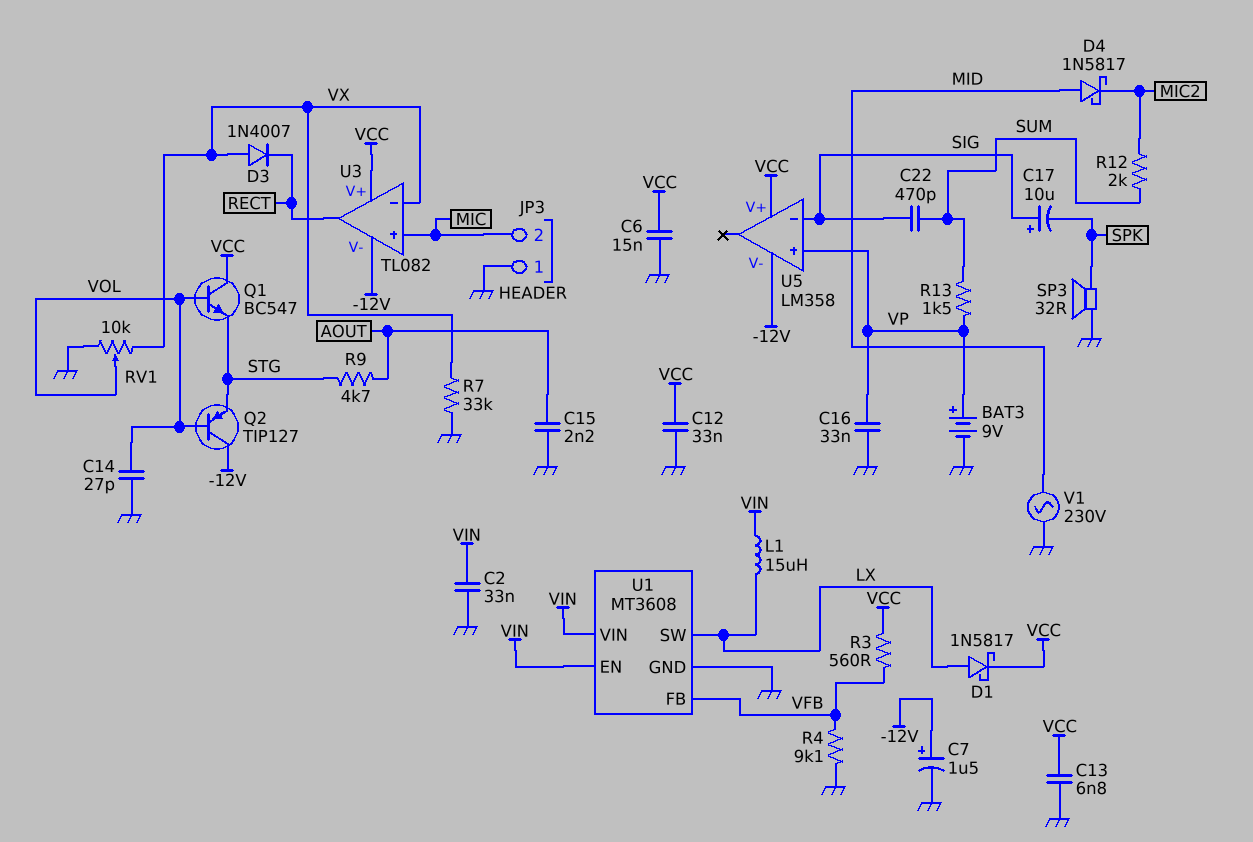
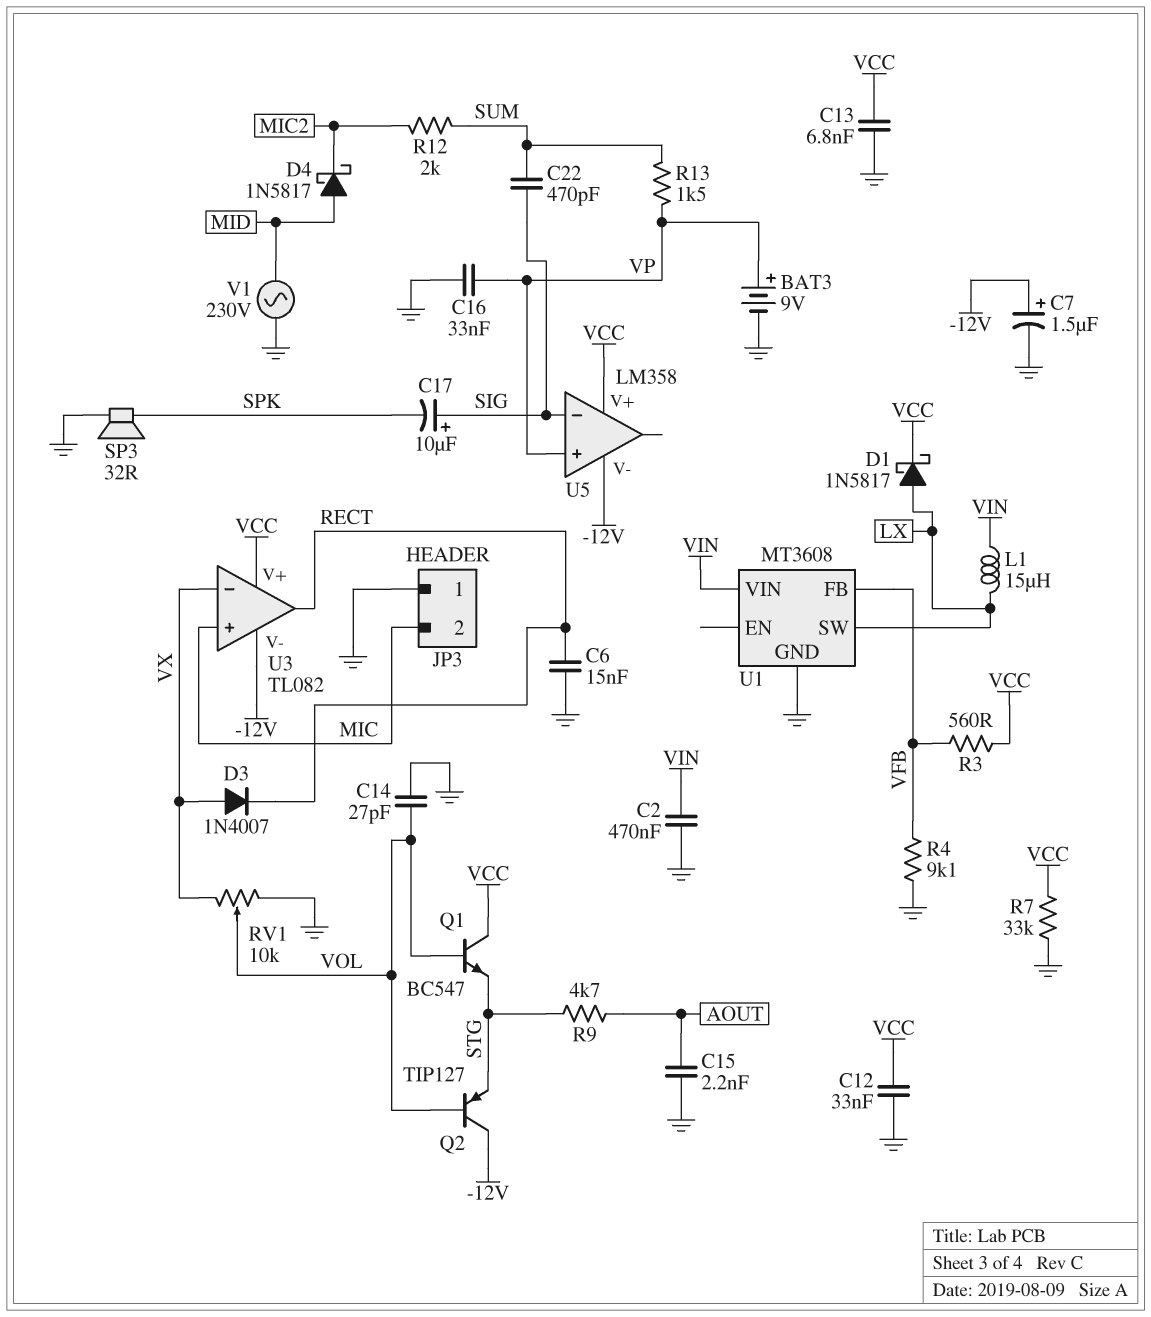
C2: 33nF (GND, VIN) -> 470nF (GND, VIN)
C6: 15nF (GND, VCC) -> 15nF (GND, RECT)
R7: 33k (GND, VX) -> 33k (GND, VCC)
U1 pin EN: VIN -> none

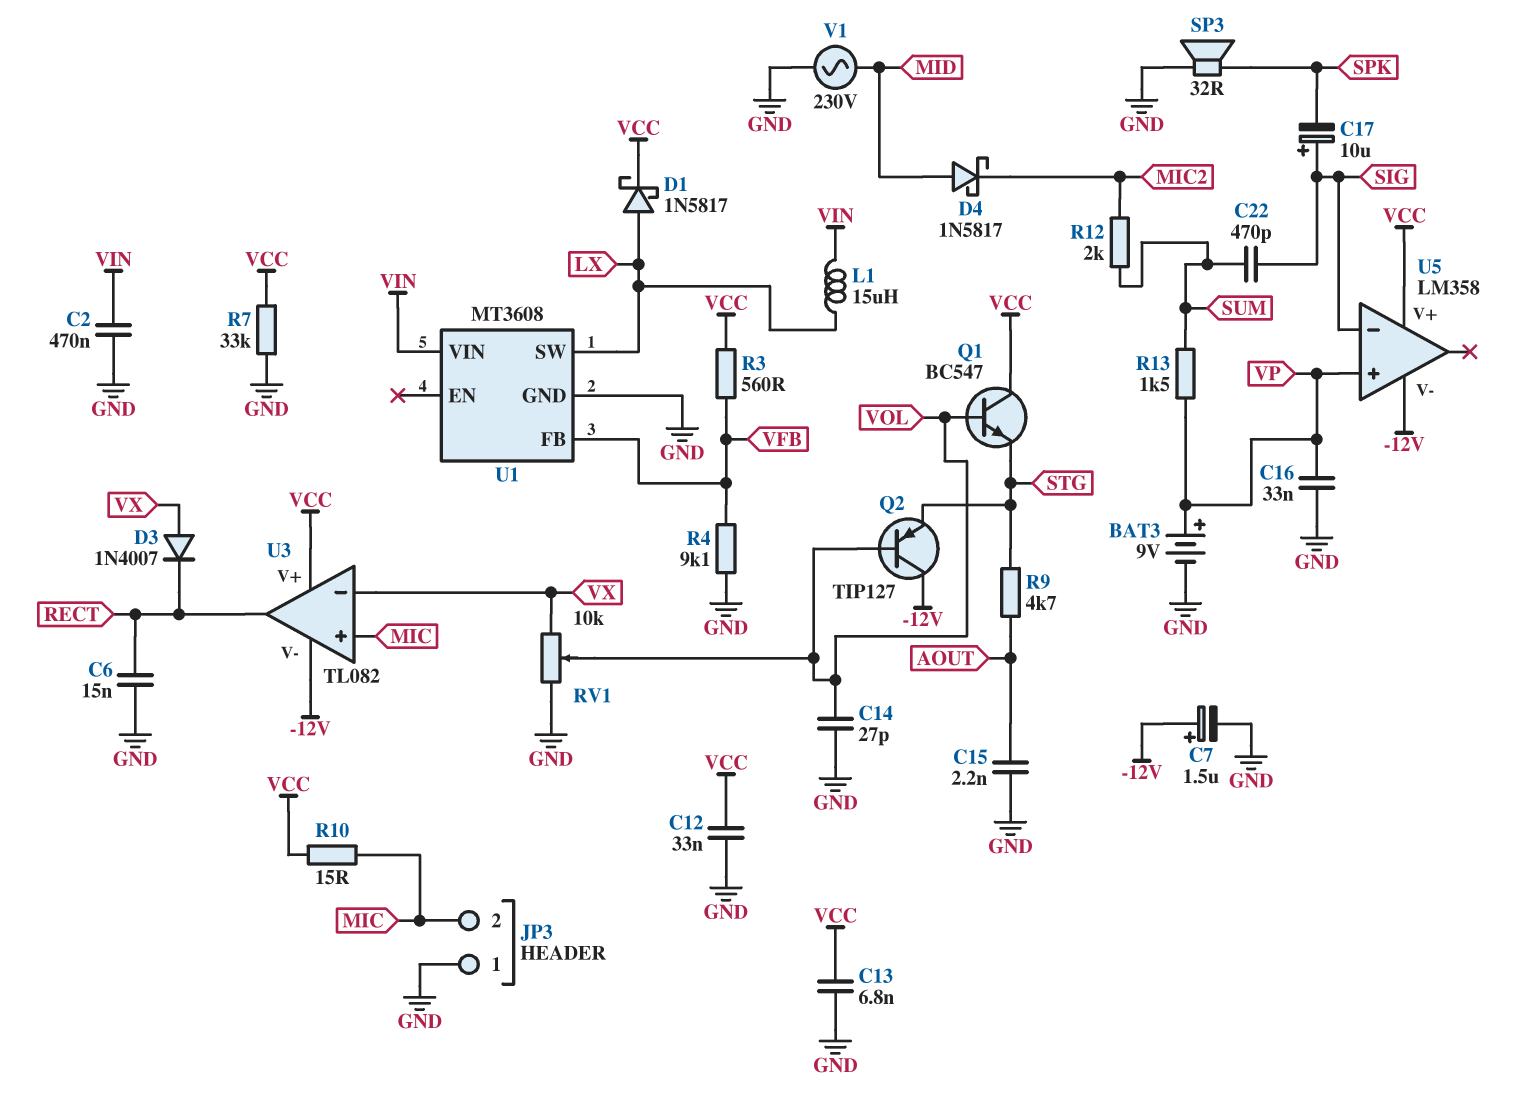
R10: none -> 15 (MIC, VCC)

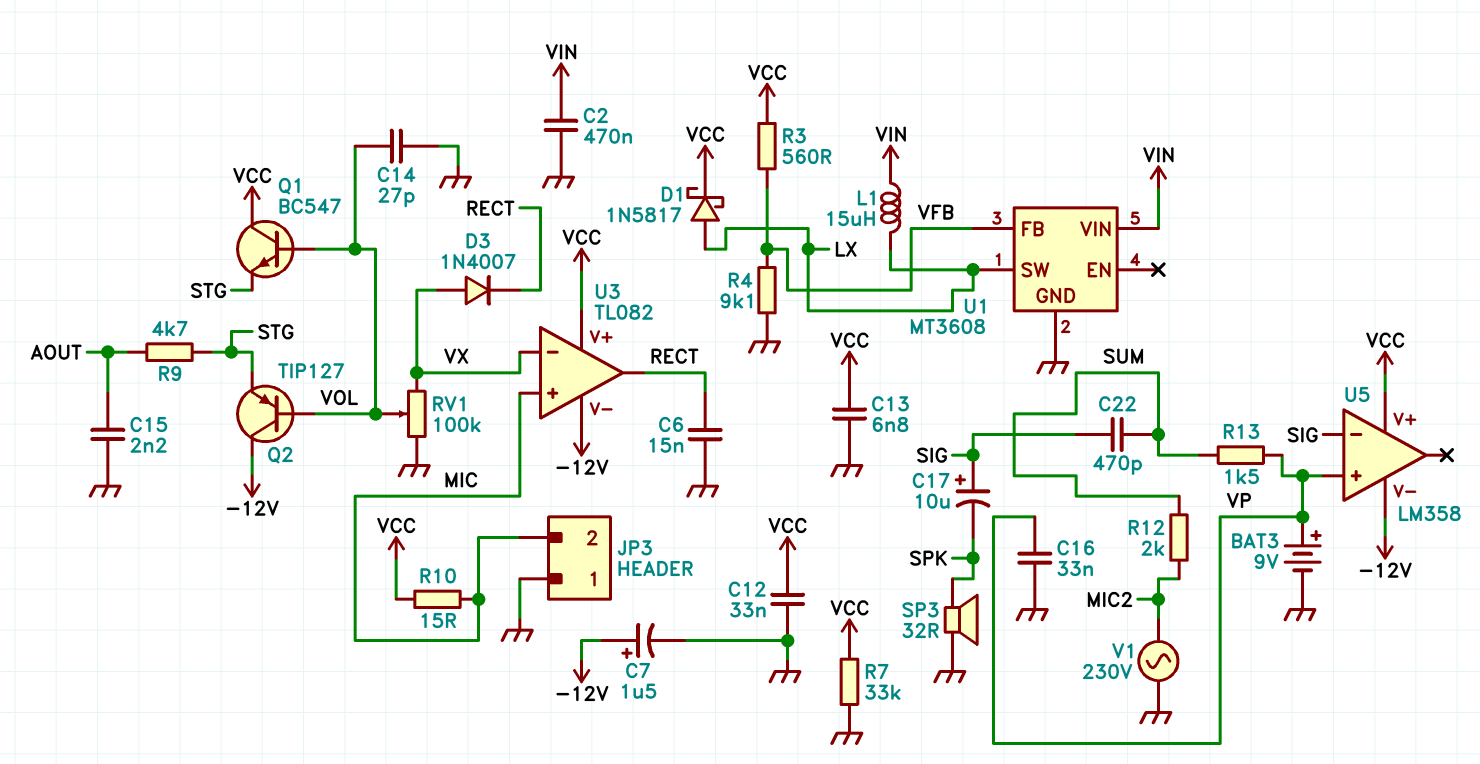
D4: schottky 1N5817 (A MID, K MIC2) -> none
RV1: 10k (GND, VX, wiper VOL) -> 100k (GND, VX, wiper VOL)
V1: AC 230V (GND, MID) -> AC 230V (GND, MIC2)

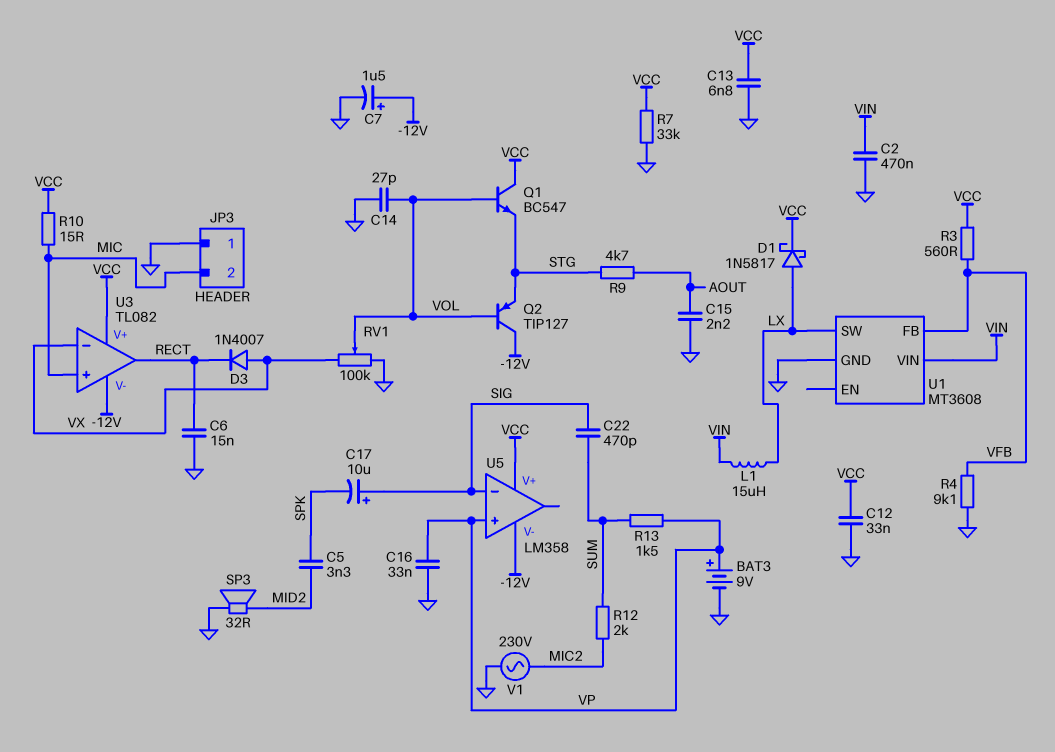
C5: none -> 3.3nF (MID2, SPK)
SP3: speaker 32R (GND, SPK) -> speaker 32R (GND, MID2)

